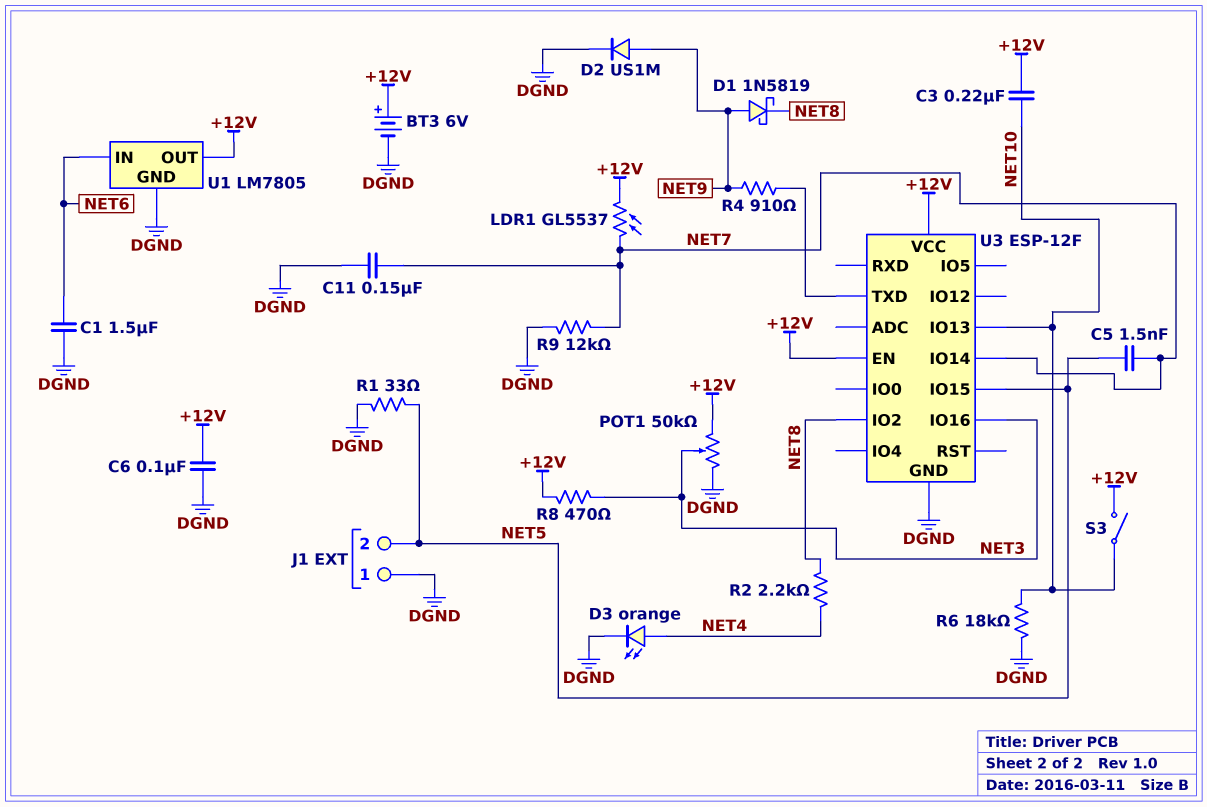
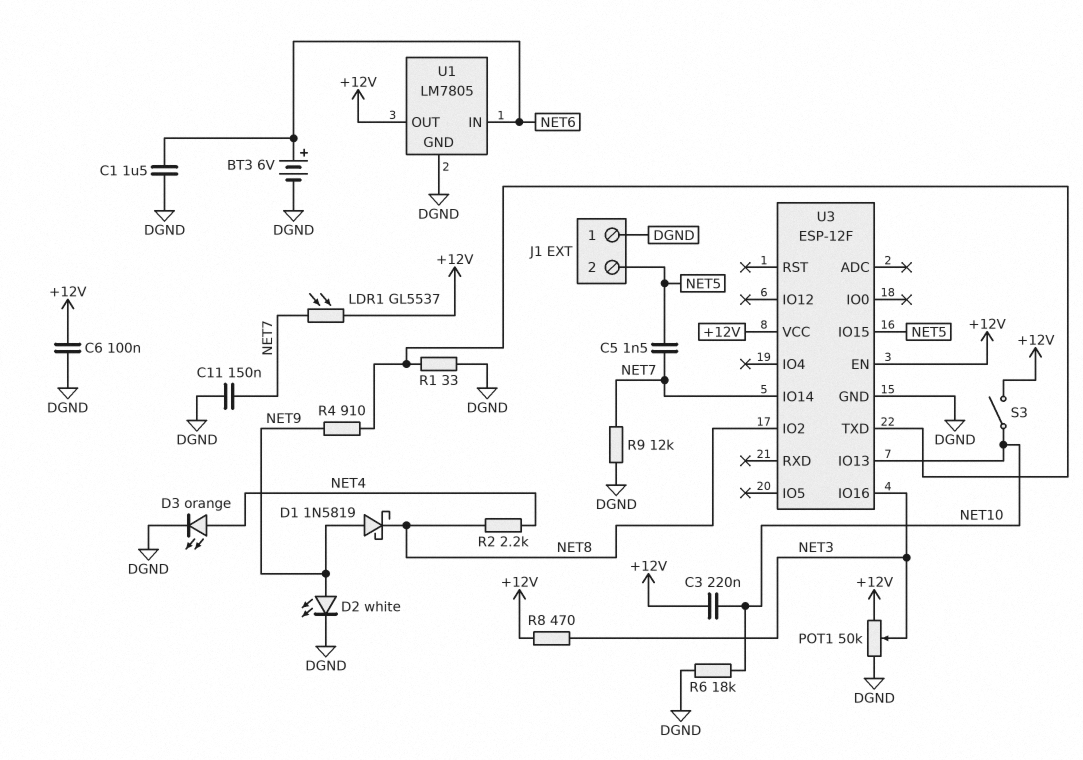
BT3: 6V (plus +12V, minus DGND) -> 6V (plus NET6, minus DGND)
D2: diode US1M (A NET9, K DGND) -> LED white (A NET9, K DGND)
R1: 33 (DGND, NET5) -> 33 (DGND, U3/TXD)

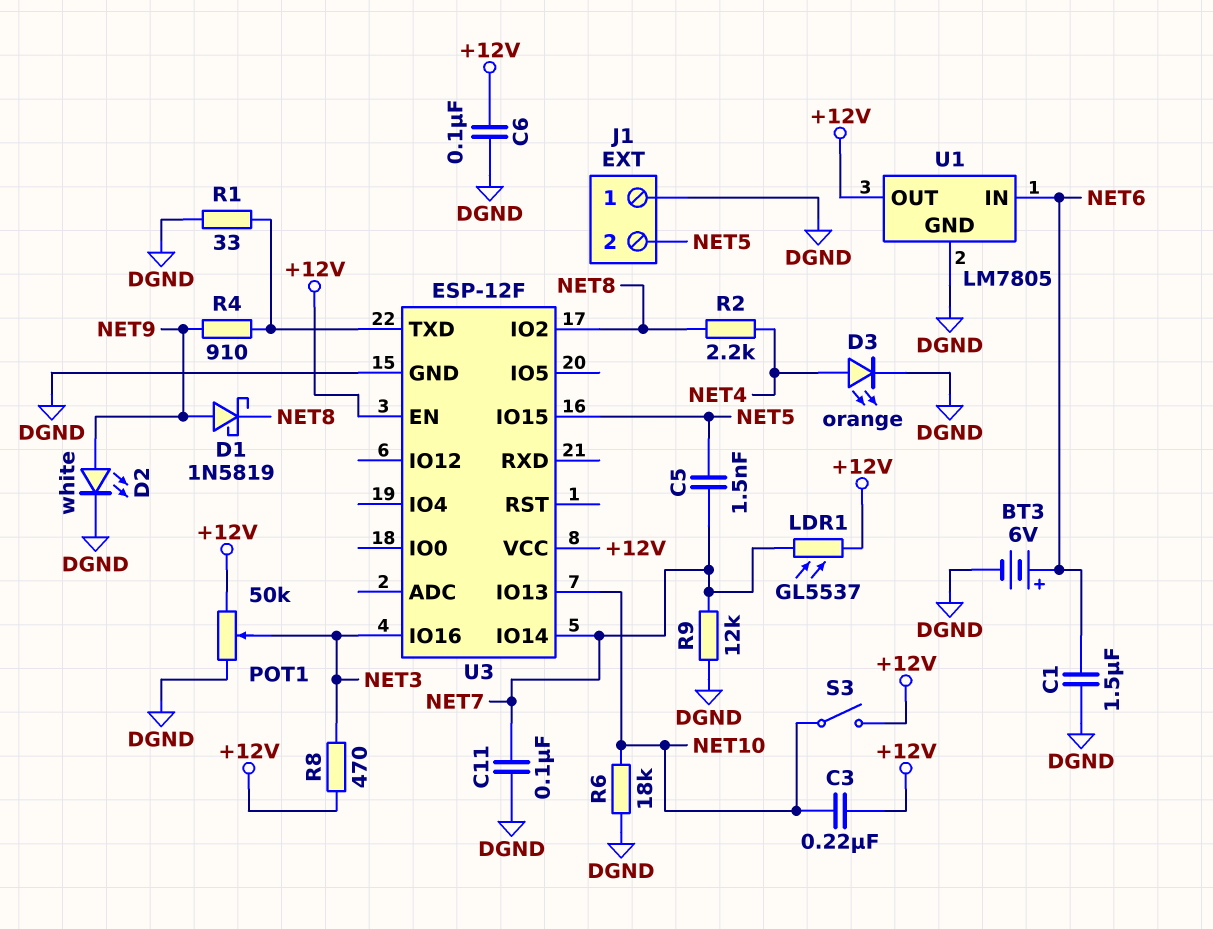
C11: 150nF (DGND, NET7) -> 100nF (DGND, NET7)

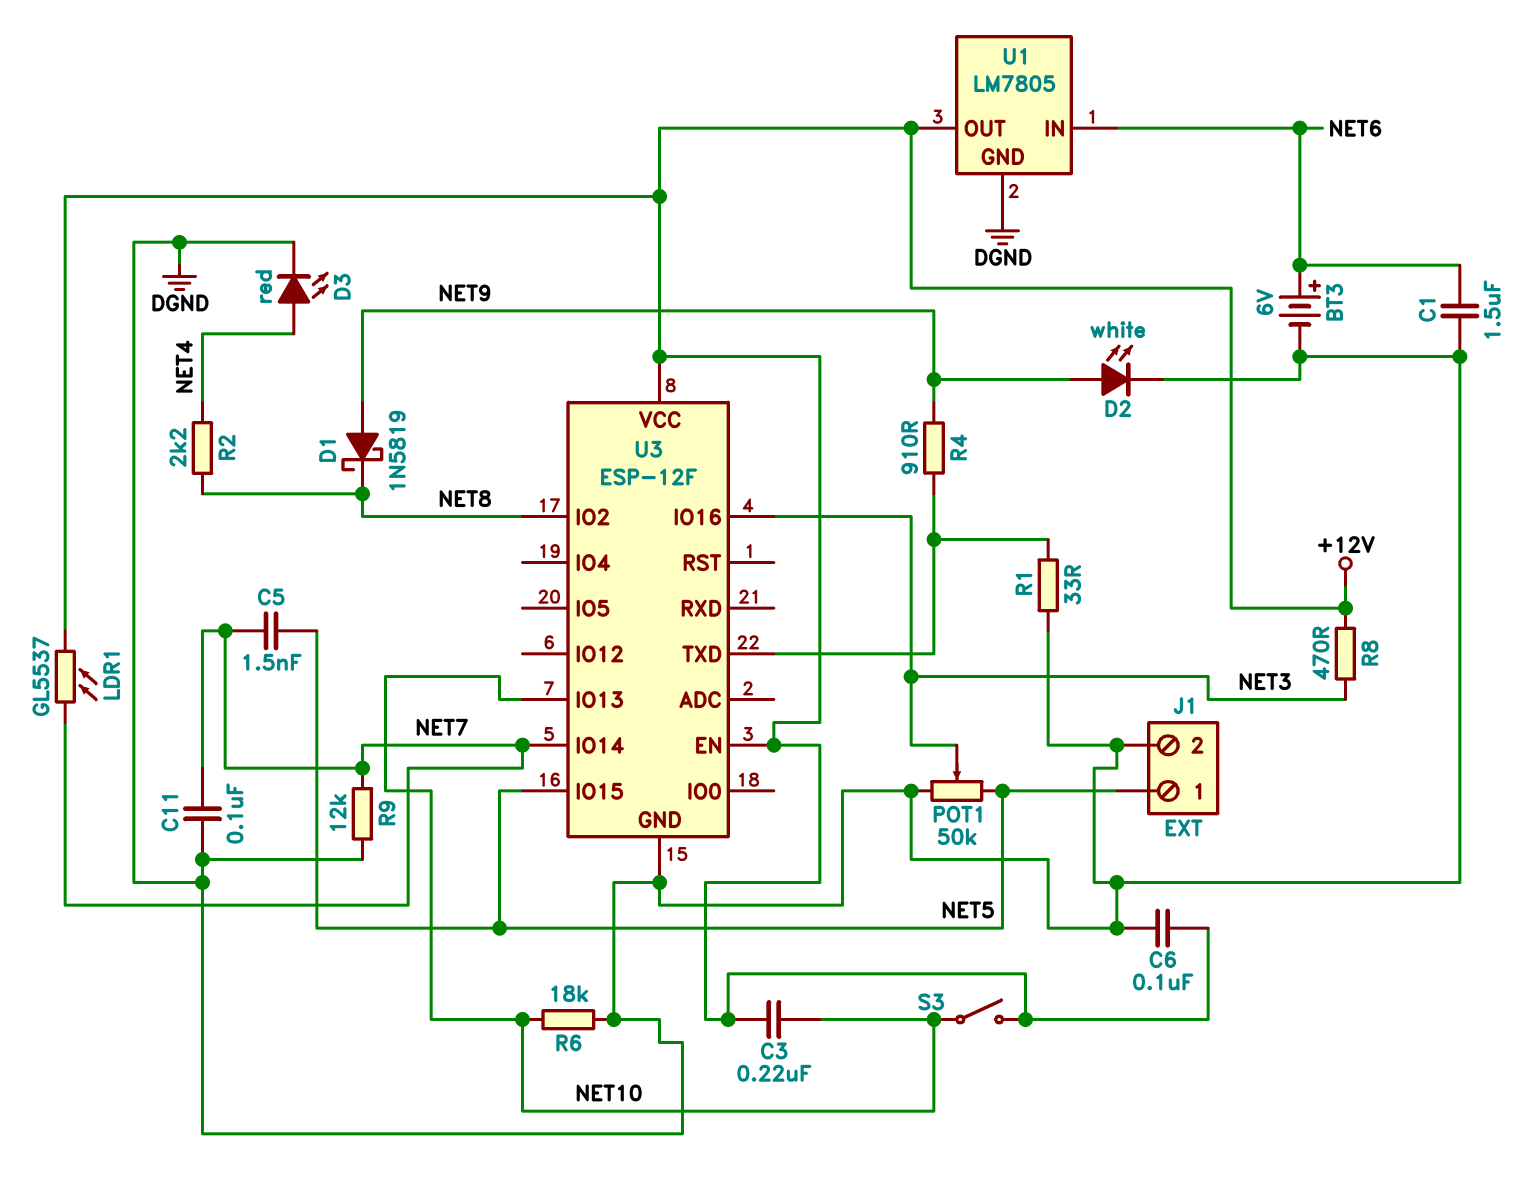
D3: LED orange (A NET4, K DGND) -> LED red (A NET4, K DGND)
J1 pin 1: DGND -> NET5
J1 pin 2: NET5 -> DGND
POT1: 50k (+12V, DGND, wiper NET3) -> 50k (DGND, NET5, wiper NET3)

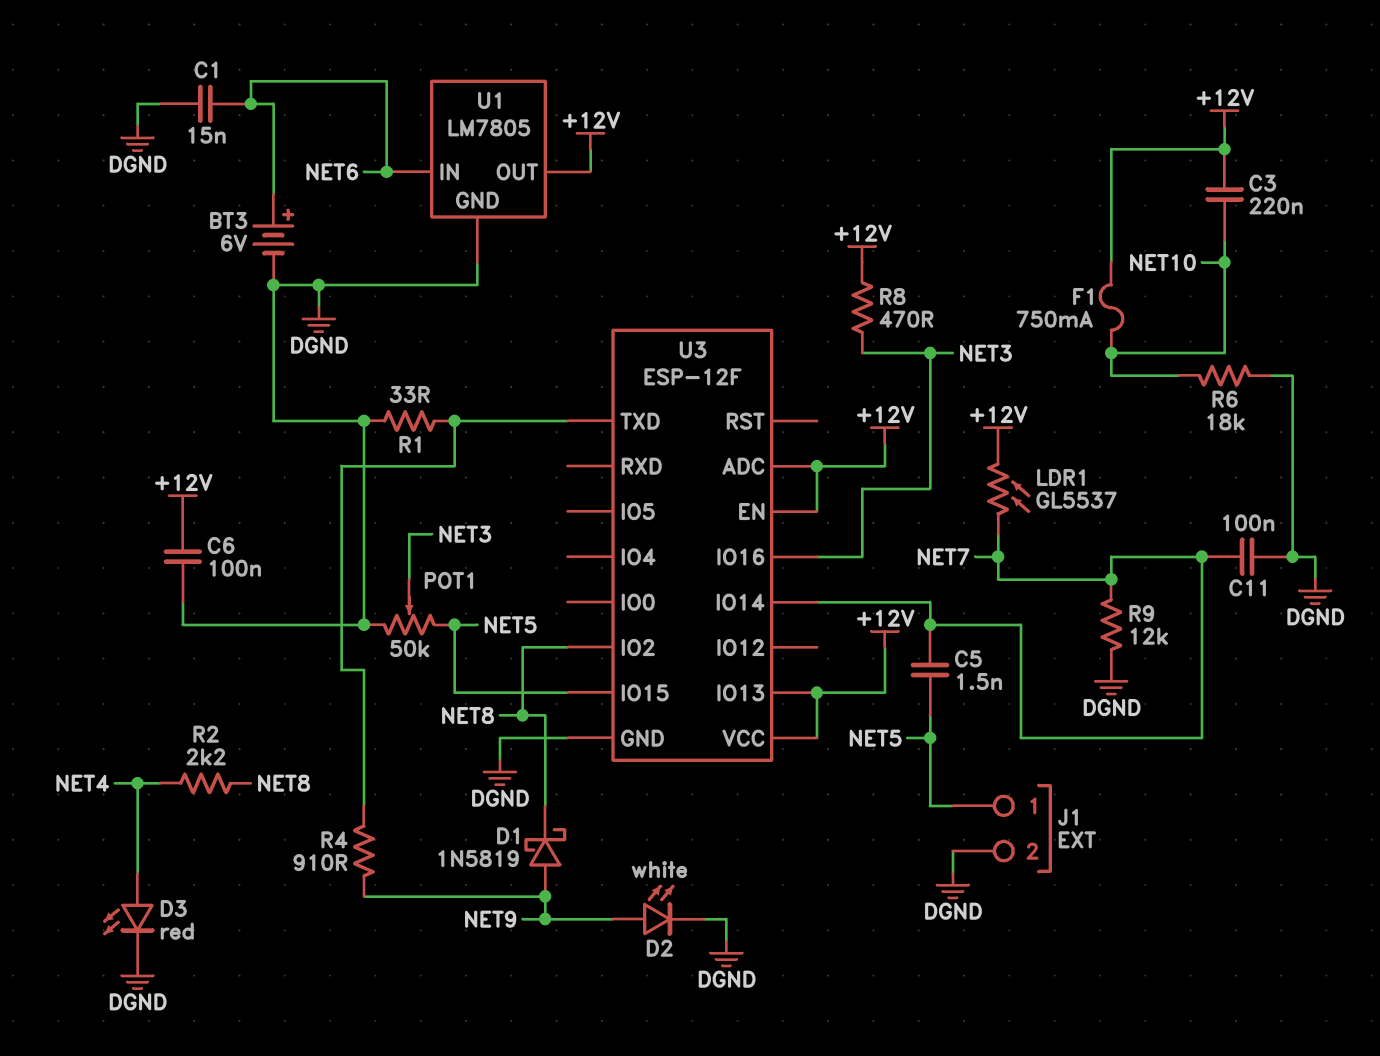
C1: 1.5uF (DGND, NET6) -> 15nF (DGND, NET6)
F1: none -> 750mA (+12V, NET10)
S3: switch (+12V, NET10) -> none
U3 pin ADC: none -> +12V
U3 pin IO13: NET10 -> +12V

